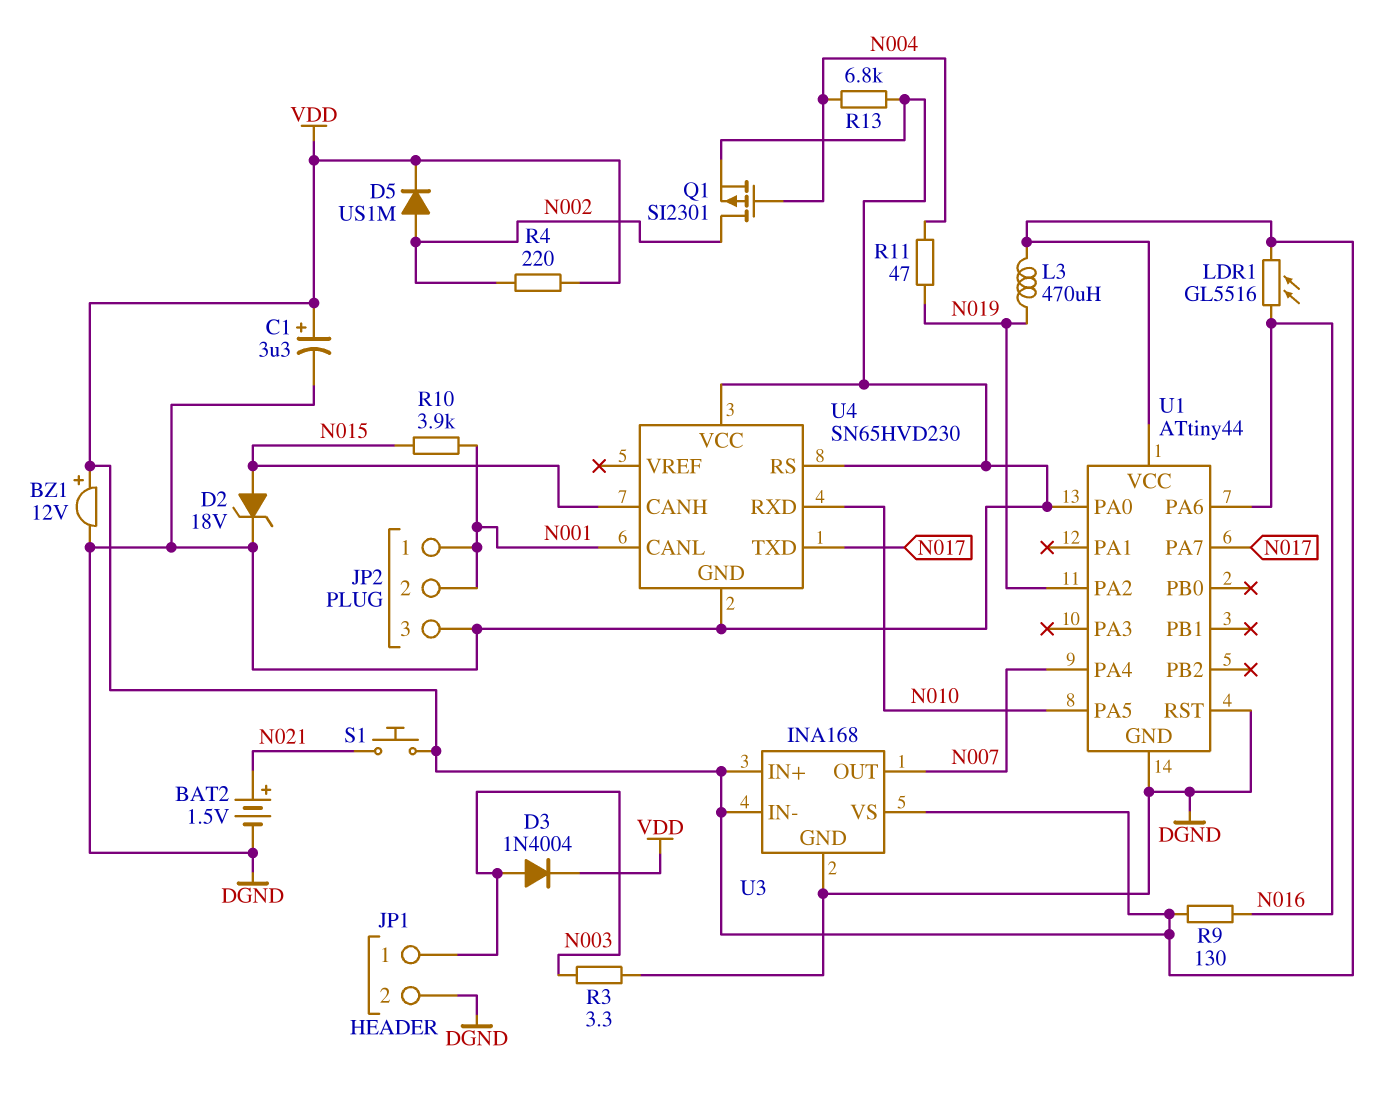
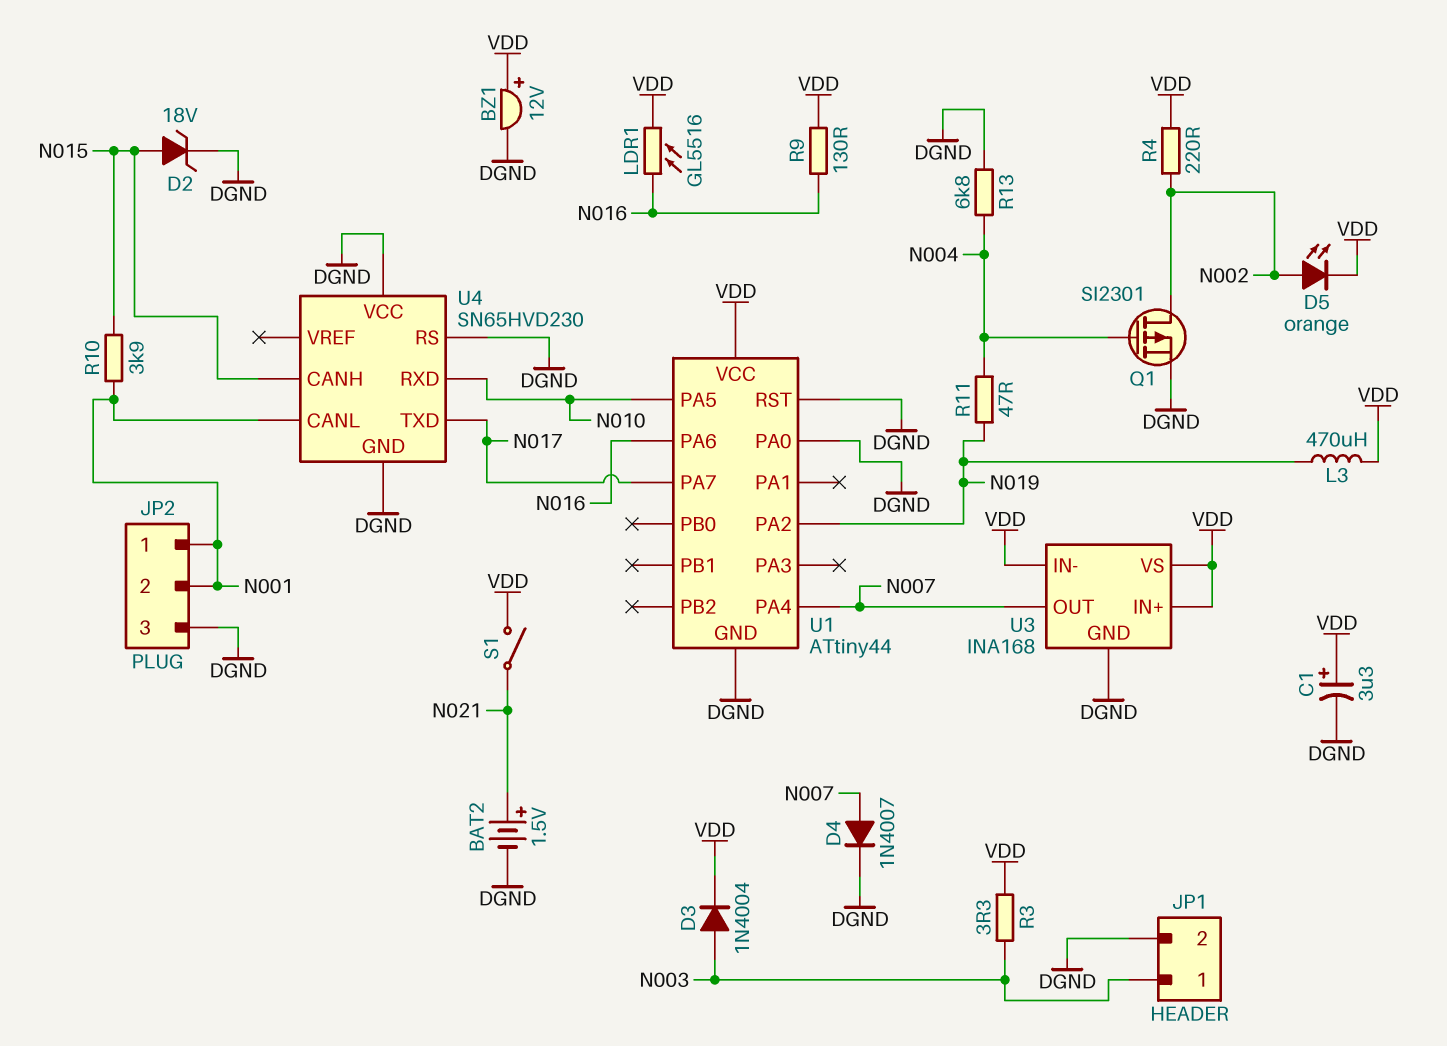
D4: none -> diode 1N4007 (A N007, K DGND)
D5: diode US1M (A N002, K VDD) -> LED orange (A N002, K VDD)
R3: 3.3 (DGND, N003) -> 3.3 (N003, VDD)
S1: button (N021, VDD) -> switch (N021, VDD)

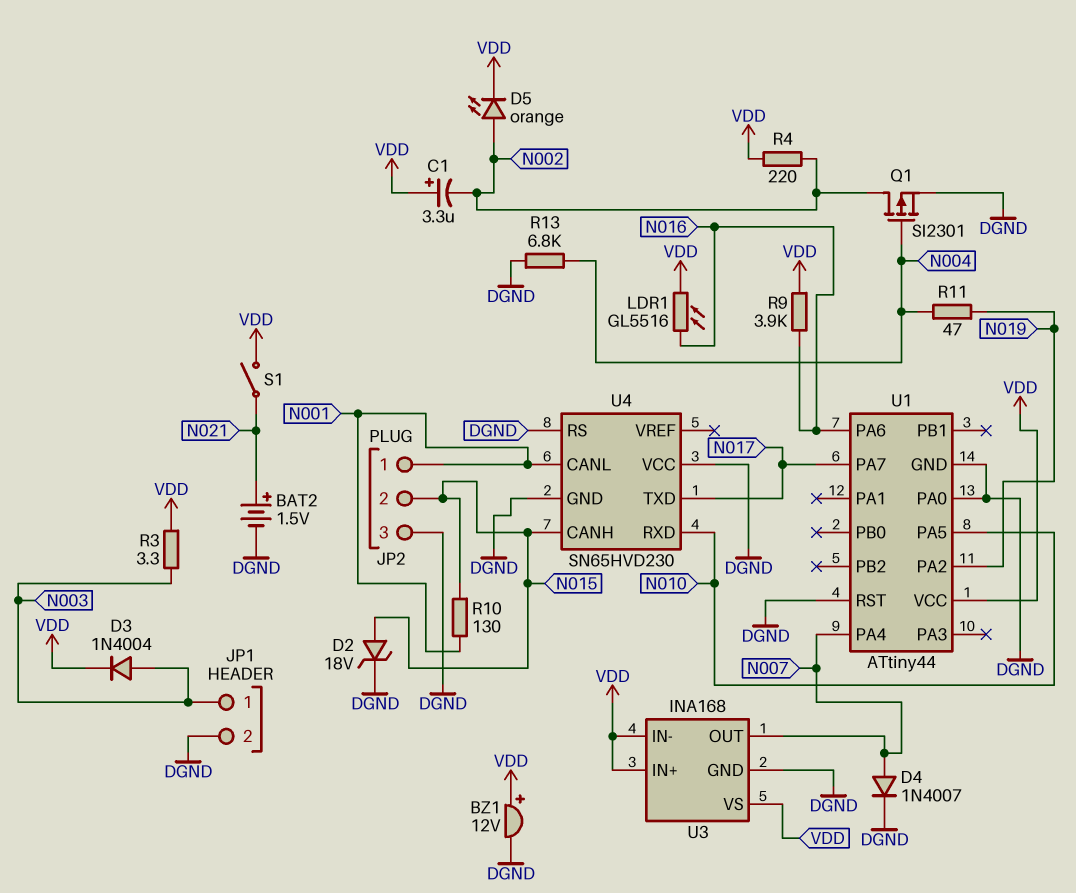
C1: 3.3uF (plus VDD, minus DGND) -> 3.3uF (plus VDD, minus N002)
JP2 pin 2: N001 -> N015
L3: 470uH (N019, VDD) -> none
R9: 130 (N016, VDD) -> 3.9k (N016, VDD)
R10: 3.9k (N001, N015) -> 130 (N001, N015)

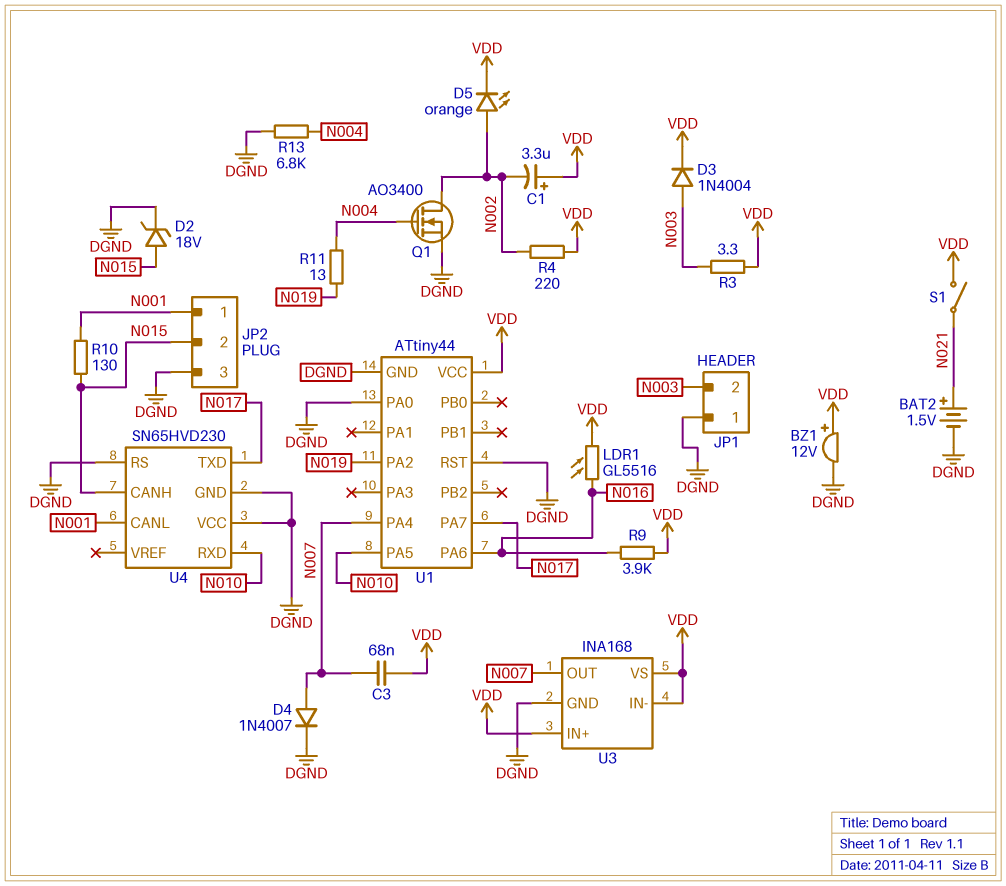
C3: none -> 68nF (N007, VDD)
JP1 pin 1: N003 -> DGND
JP1 pin 2: DGND -> N003
Q1: PMOS SI2301 (G N004, D N002, S DGND) -> NMOS AO3400 (G N004, D N002, S DGND)
R11: 47 (N004, N019) -> 13 (N004, N019)

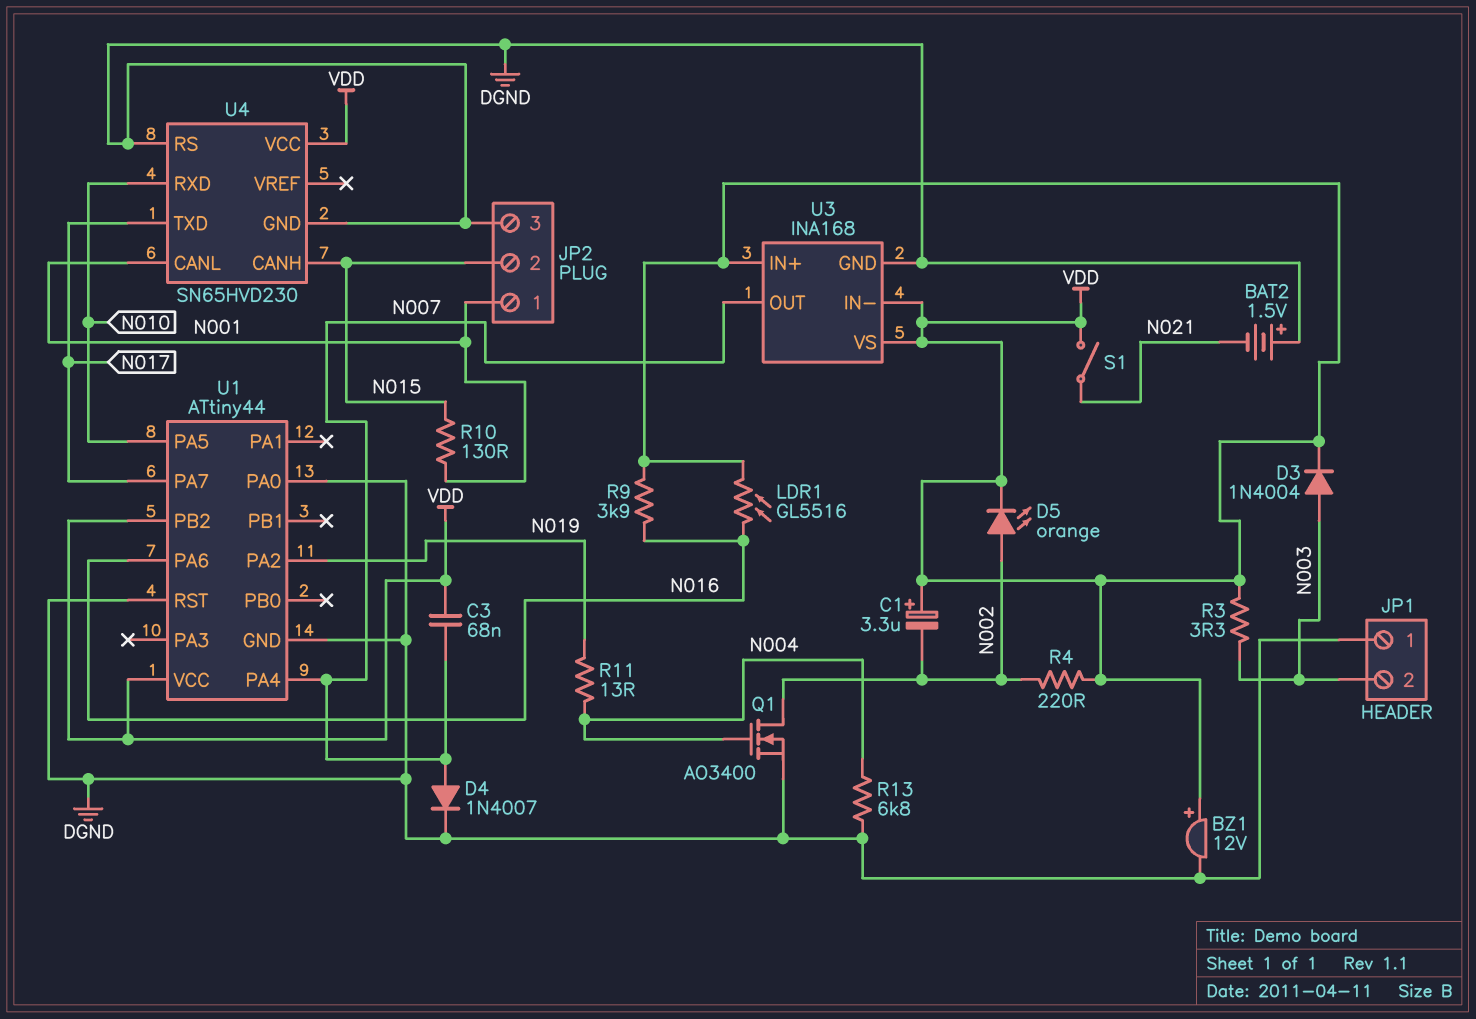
BAT2: 1.5V (plus N021, minus DGND) -> 1.5V (plus DGND, minus N021)
D2: zener 18V (A N015, K DGND) -> none
U1 pin PB2: none -> VDD
U4 pin VCC: DGND -> VDD

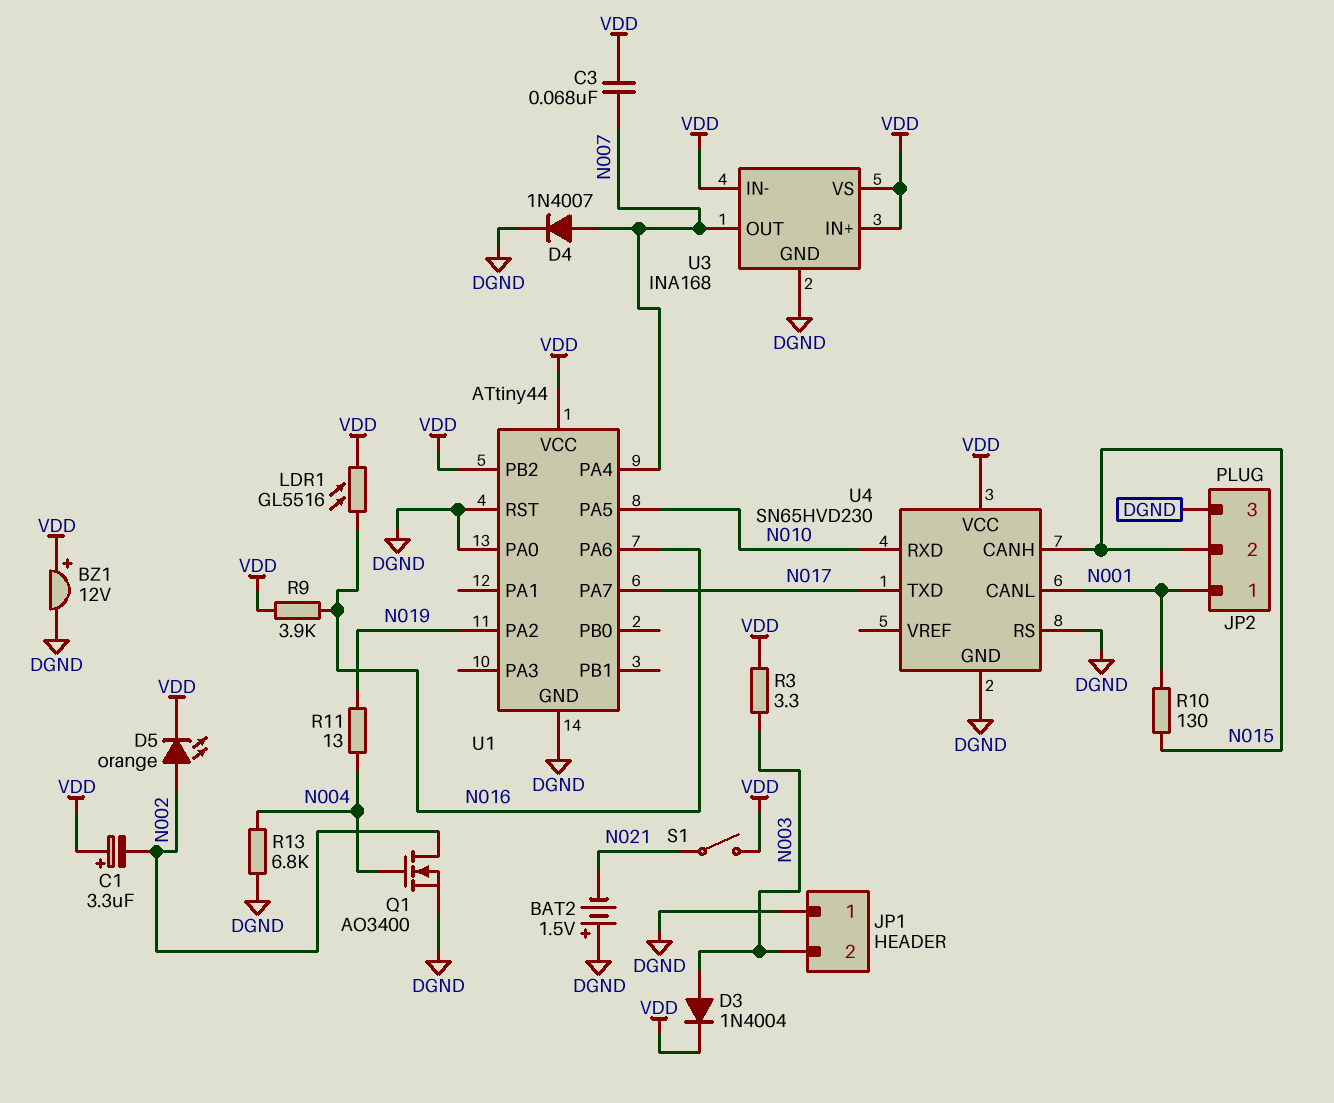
R4: 220 (N002, VDD) -> none

